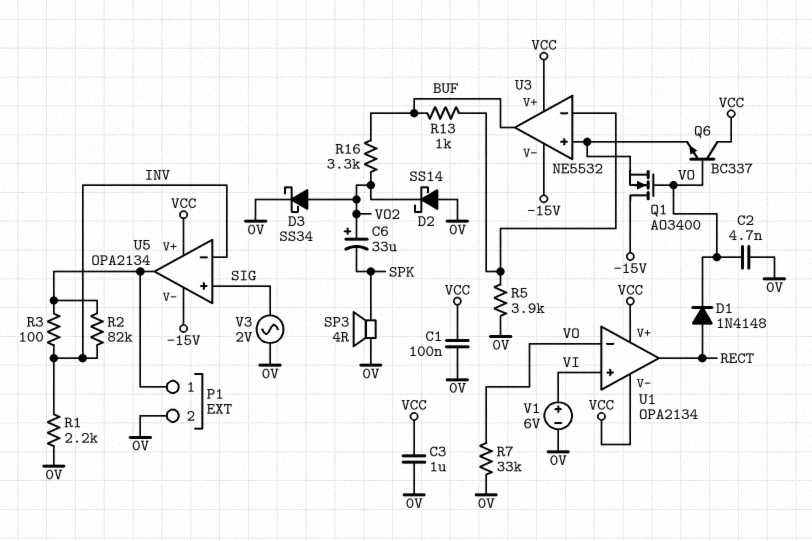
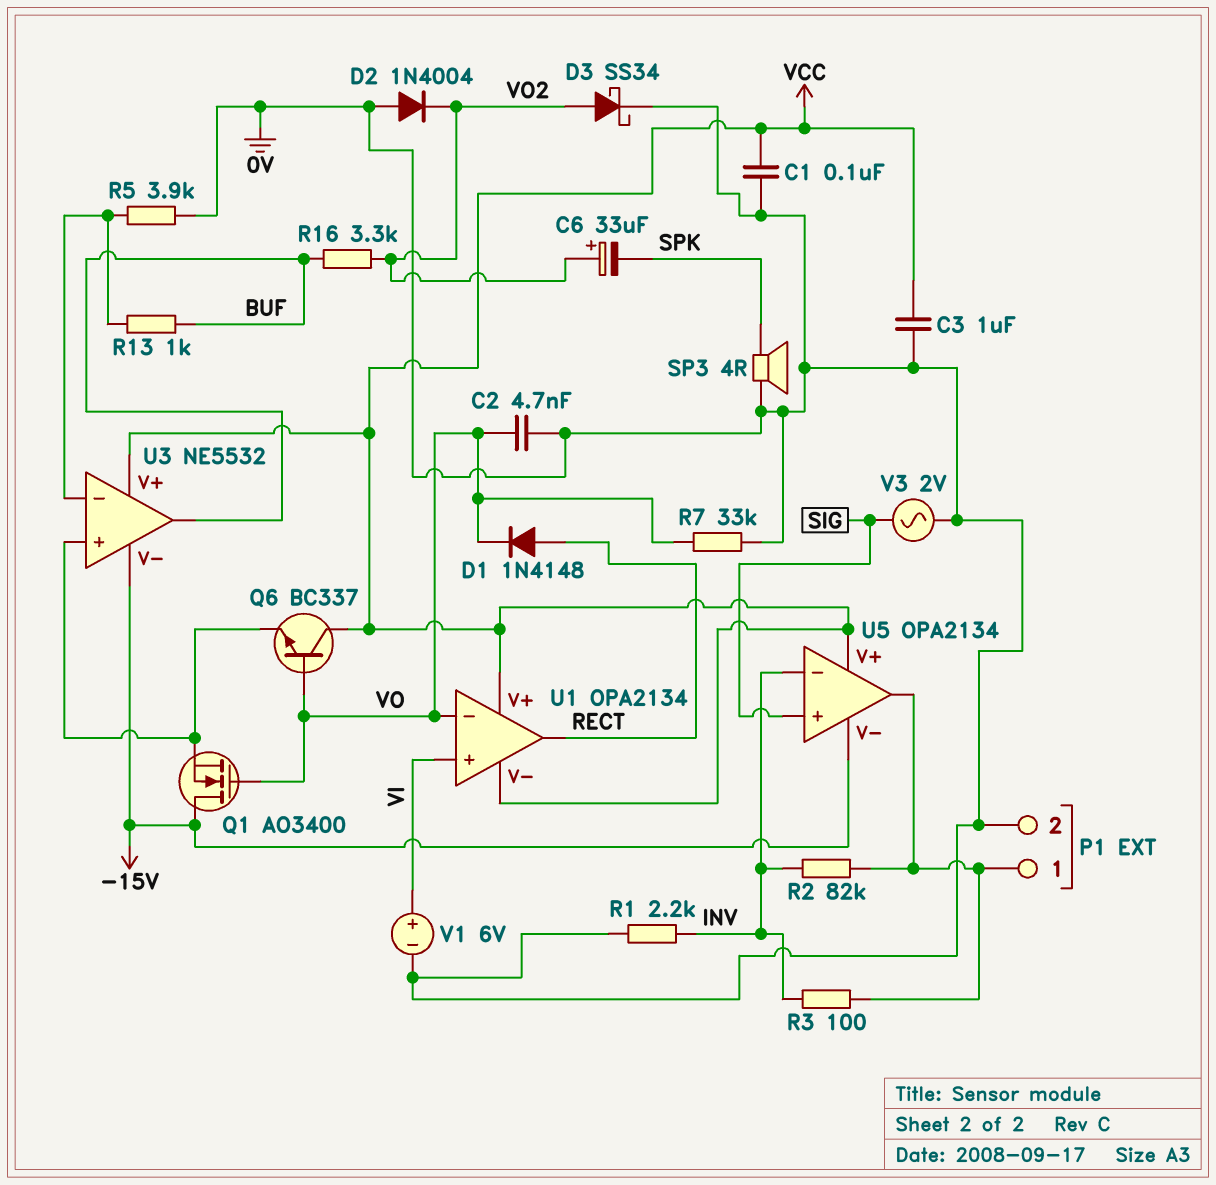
D2: schottky SS14 (A 0V, K VO2) -> diode 1N4004 (A 0V, K VO2)

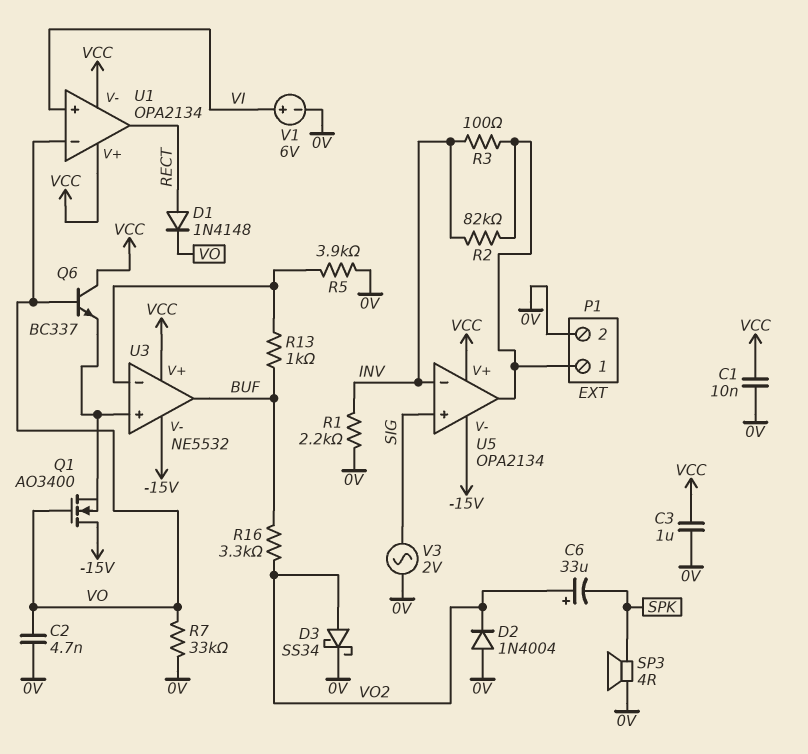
C1: 100nF (0V, VCC) -> 10nF (0V, VCC)

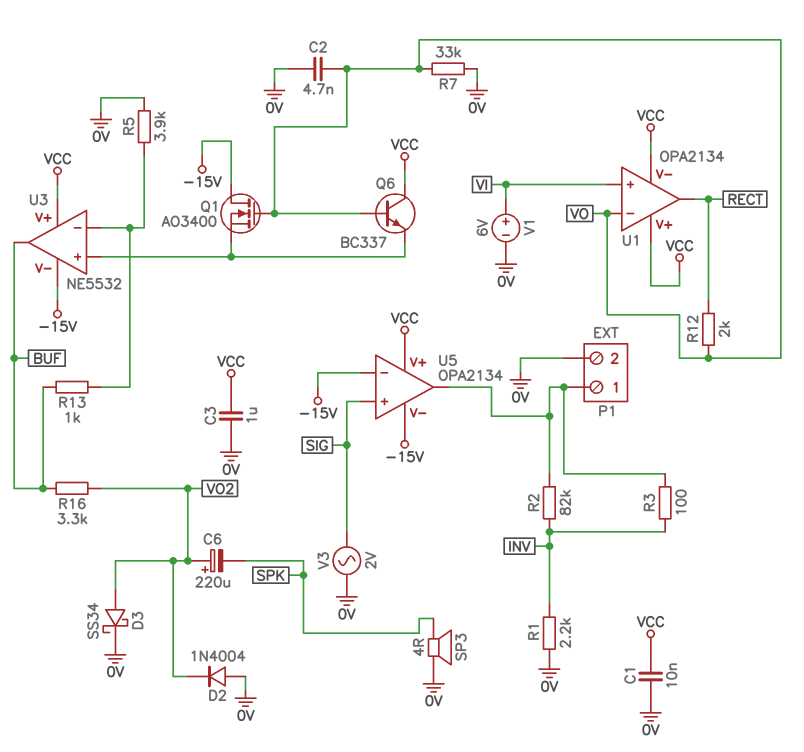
C6: 33uF (plus VO2, minus SPK) -> 220uF (plus VO2, minus SPK)
D1: diode 1N4148 (A RECT, K VO) -> none
R12: none -> 2k (RECT, VO)
U5 pin in-: INV -> -15V

